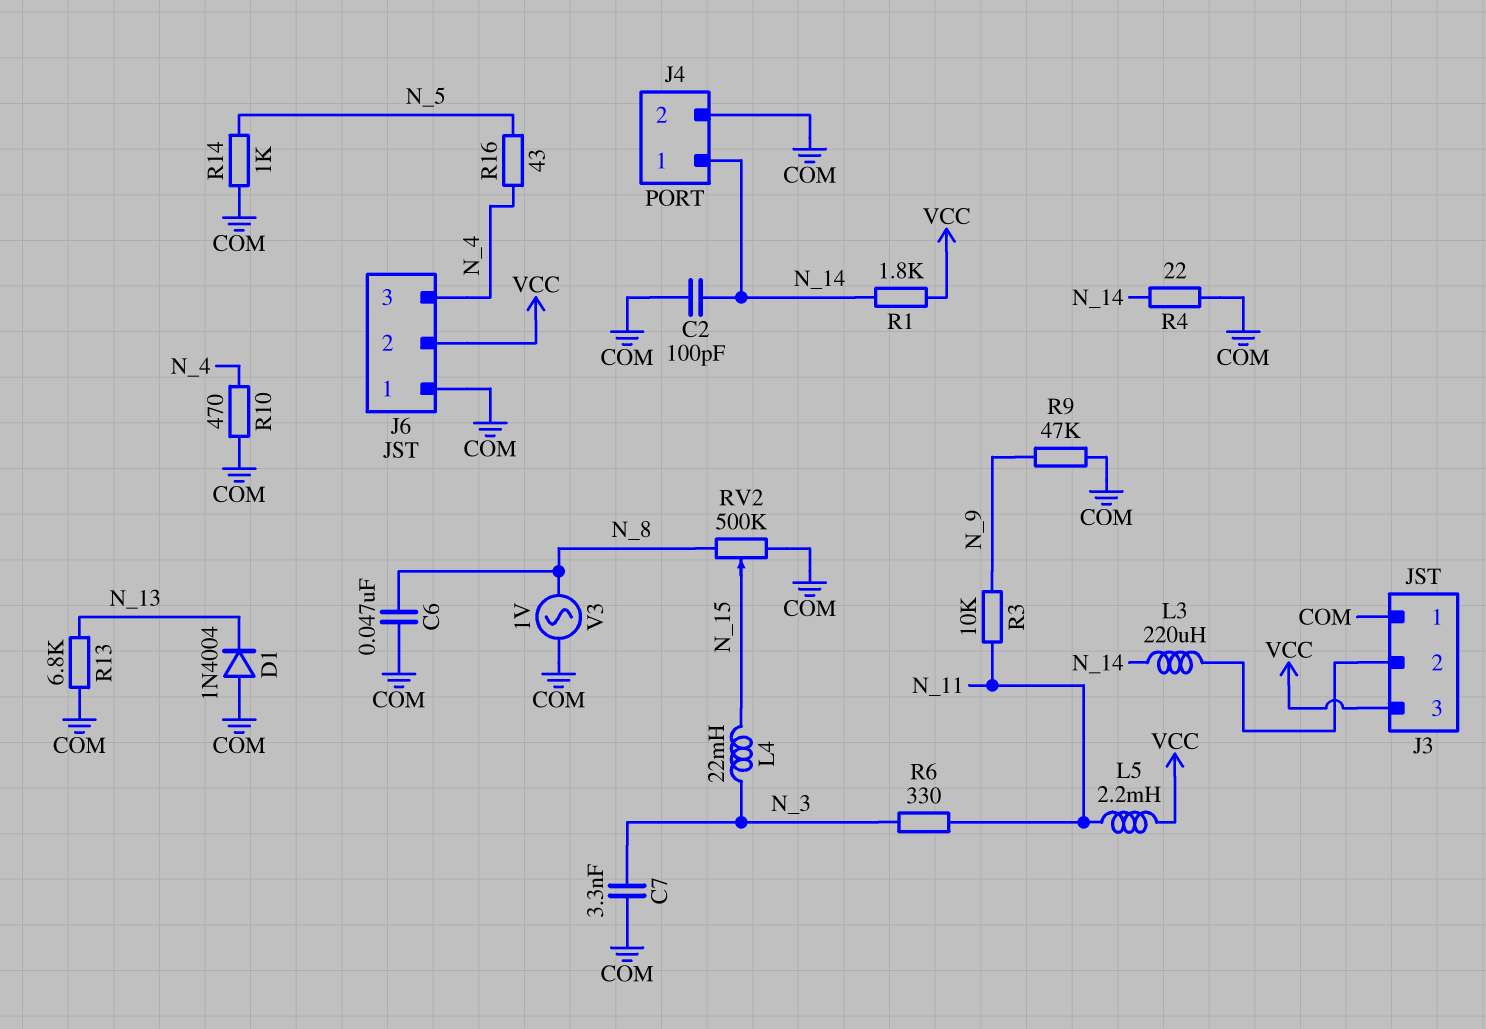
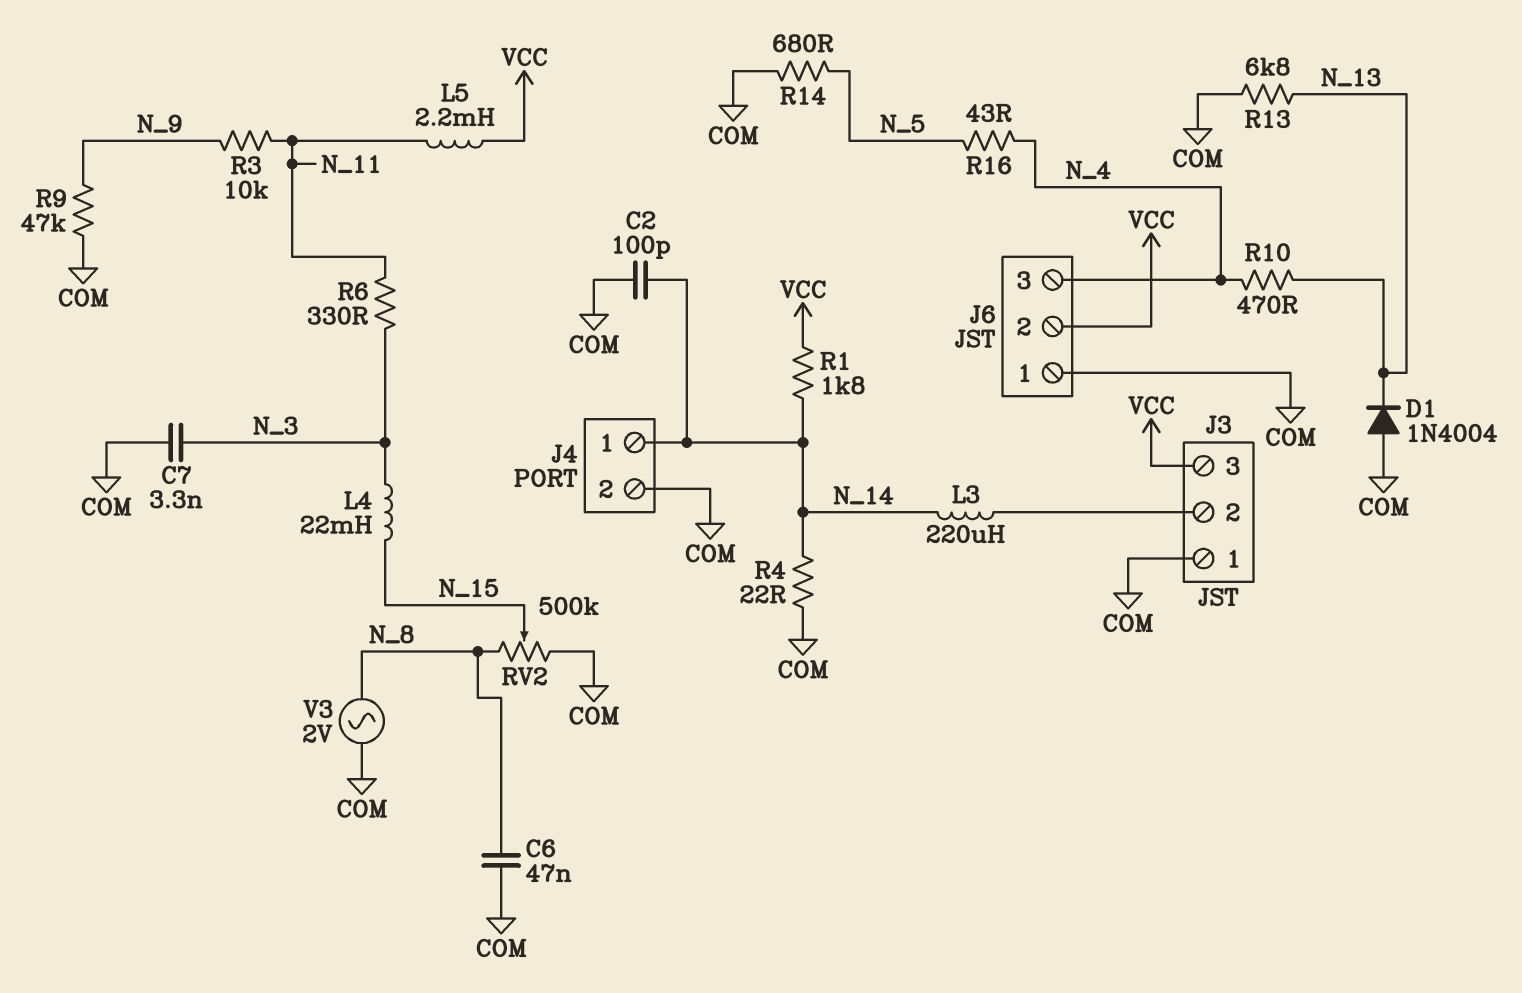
R10: 470 (COM, N_4) -> 470 (N_4, N_13)
R14: 1k (COM, N_5) -> 680 (COM, N_5)
V3: AC 1V (COM, N_8) -> AC 2V (COM, N_8)

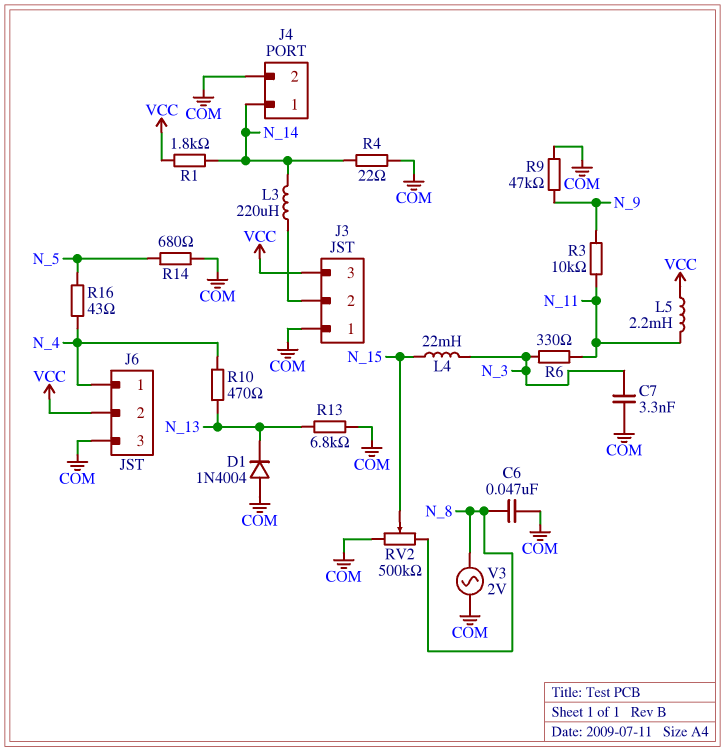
C2: 100pF (COM, N_14) -> none
J6 pin 1: COM -> N_4
J6 pin 3: N_4 -> COM

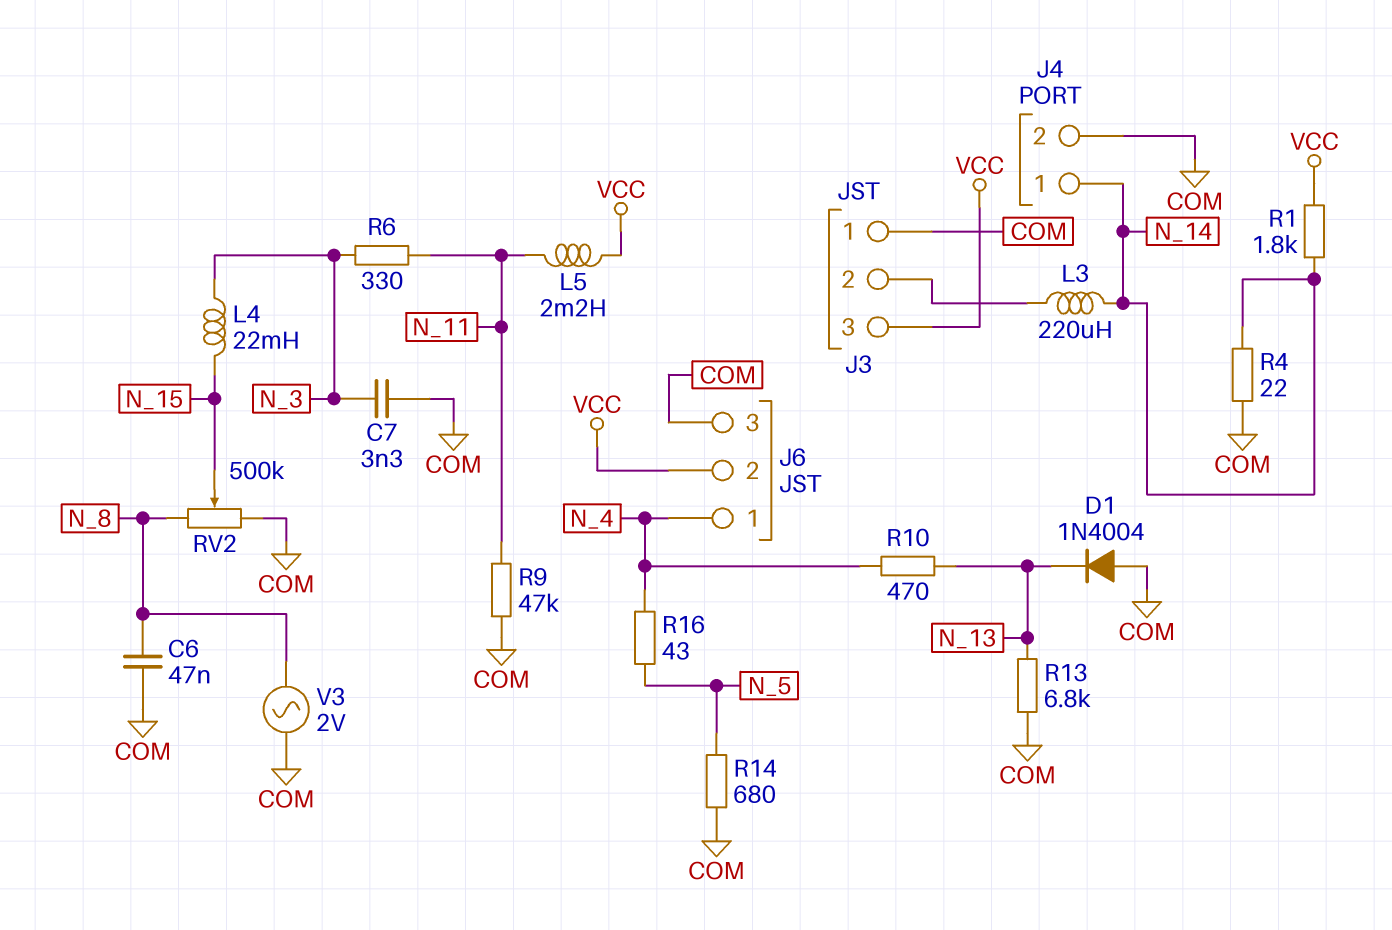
R3: 10k (N_9, N_11) -> none
R9: 47k (COM, N_9) -> 47k (COM, N_11)

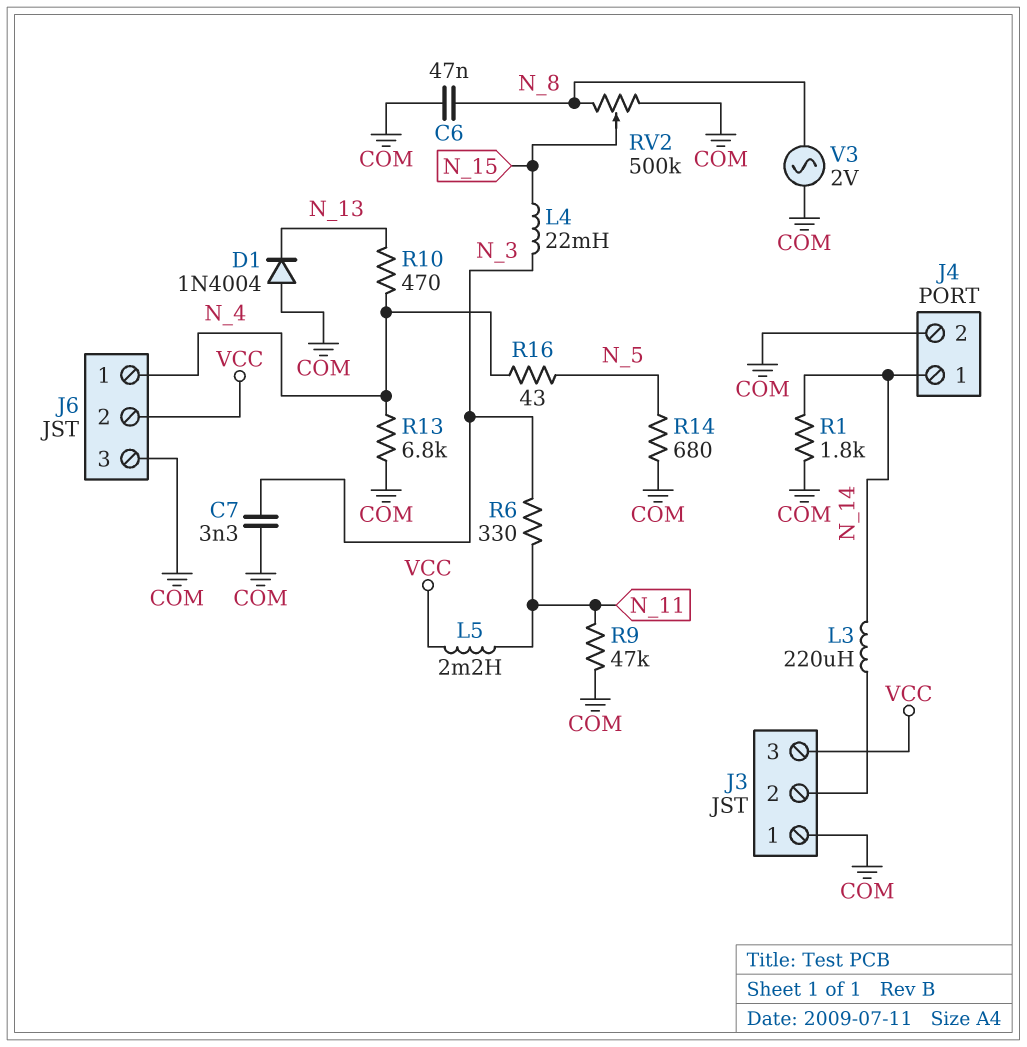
R1: 1.8k (N_14, VCC) -> 1.8k (COM, N_14)
R4: 22 (COM, N_14) -> none
R13: 6.8k (COM, N_13) -> 6.8k (COM, N_4)

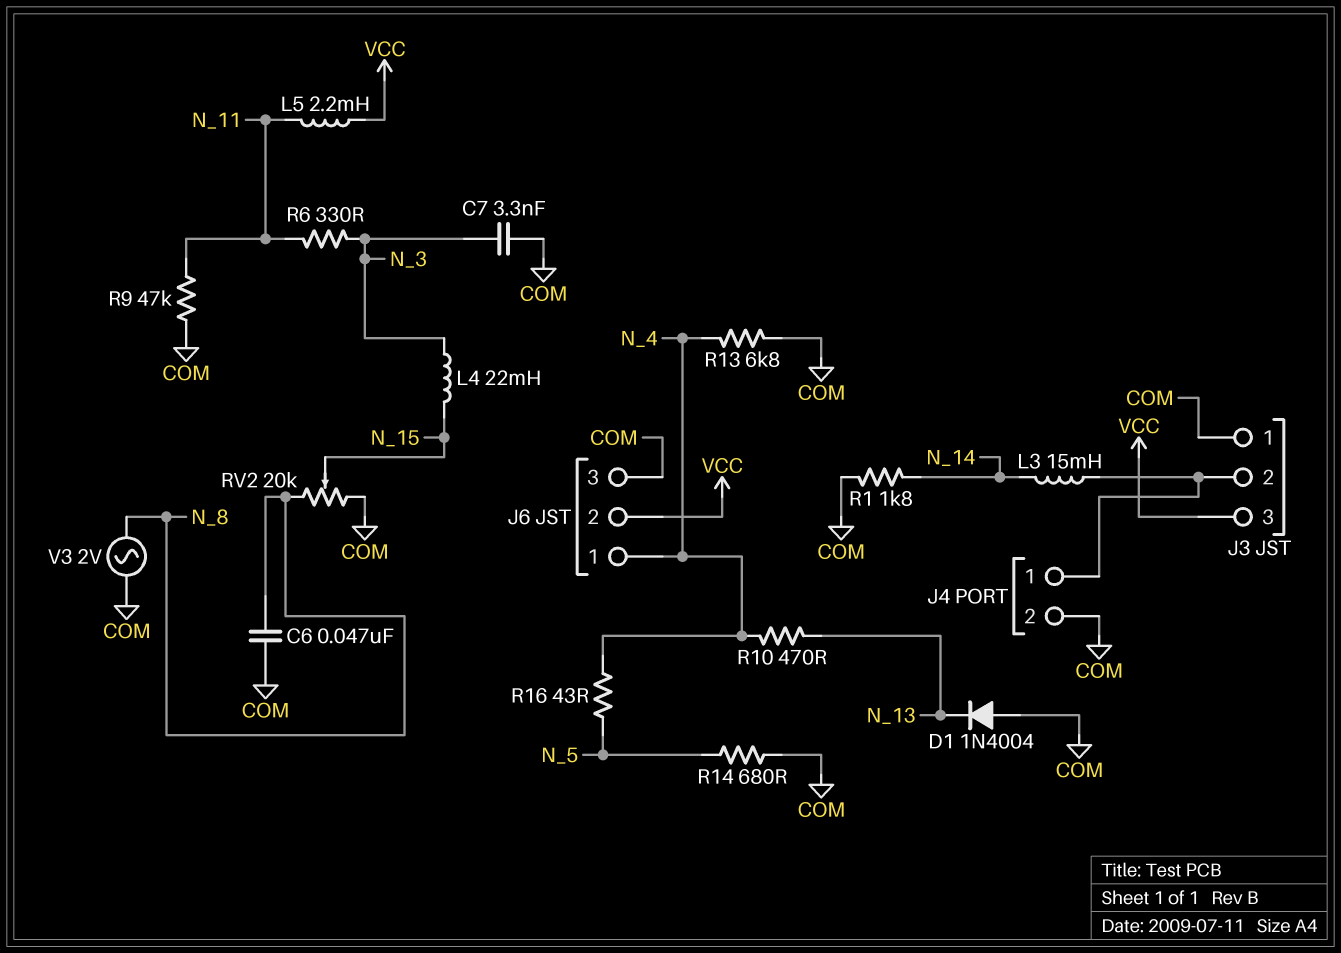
J4 pin 1: N_14 -> J3/2
L3: 220uH (J3/2, N_14) -> 15mH (J3/2, N_14)
RV2: 500k (COM, N_8, wiper N_15) -> 20k (COM, N_8, wiper N_15)

